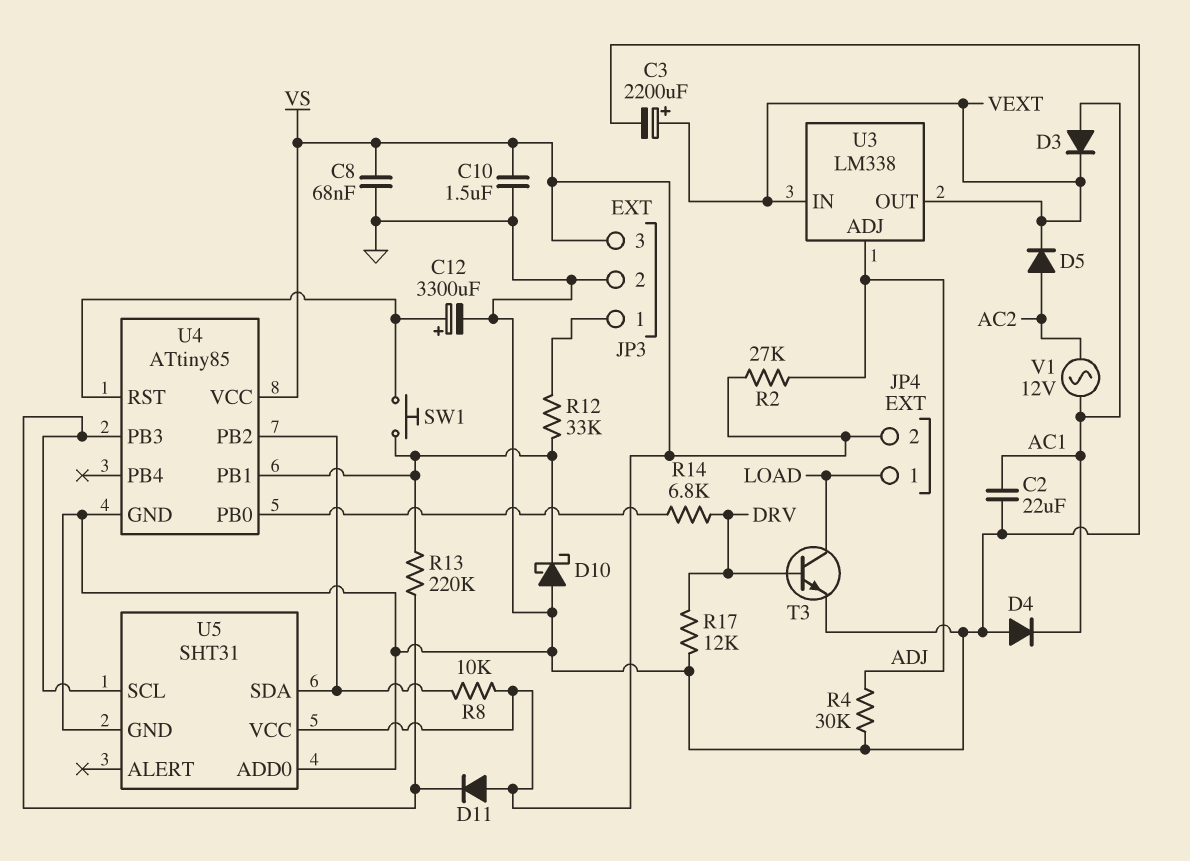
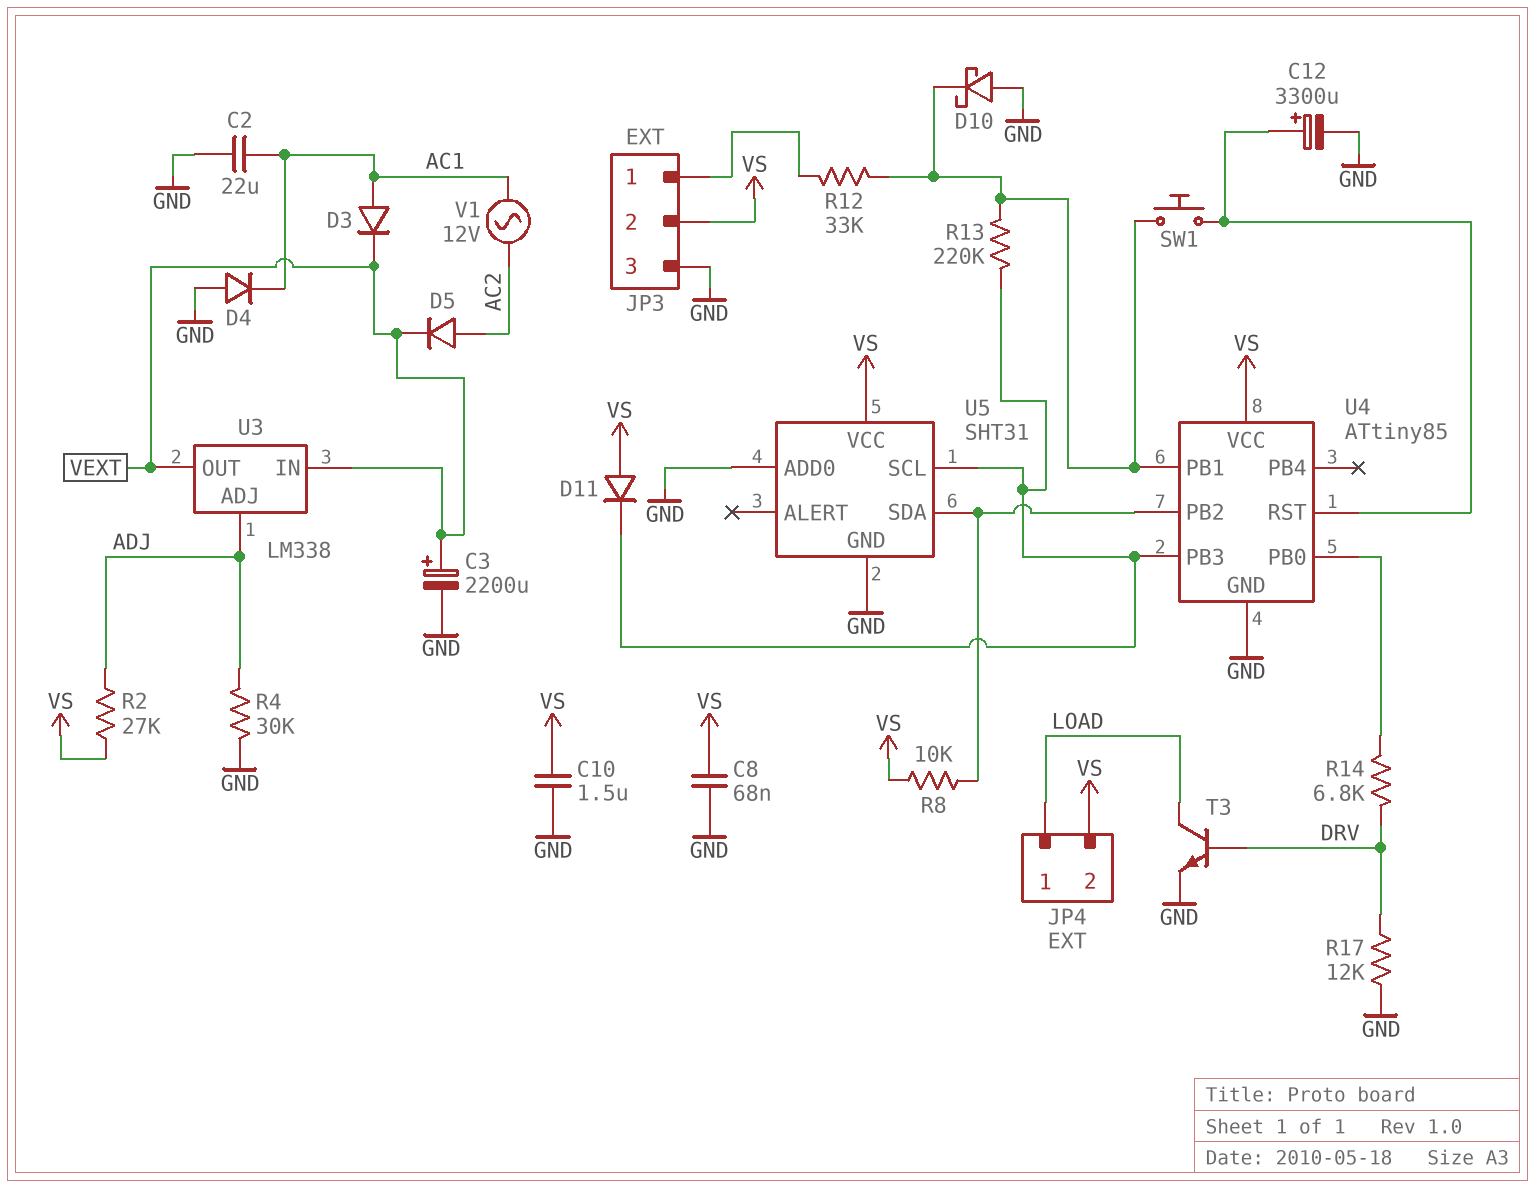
JP3 pin 2: GND -> VS
JP3 pin 3: VS -> GND

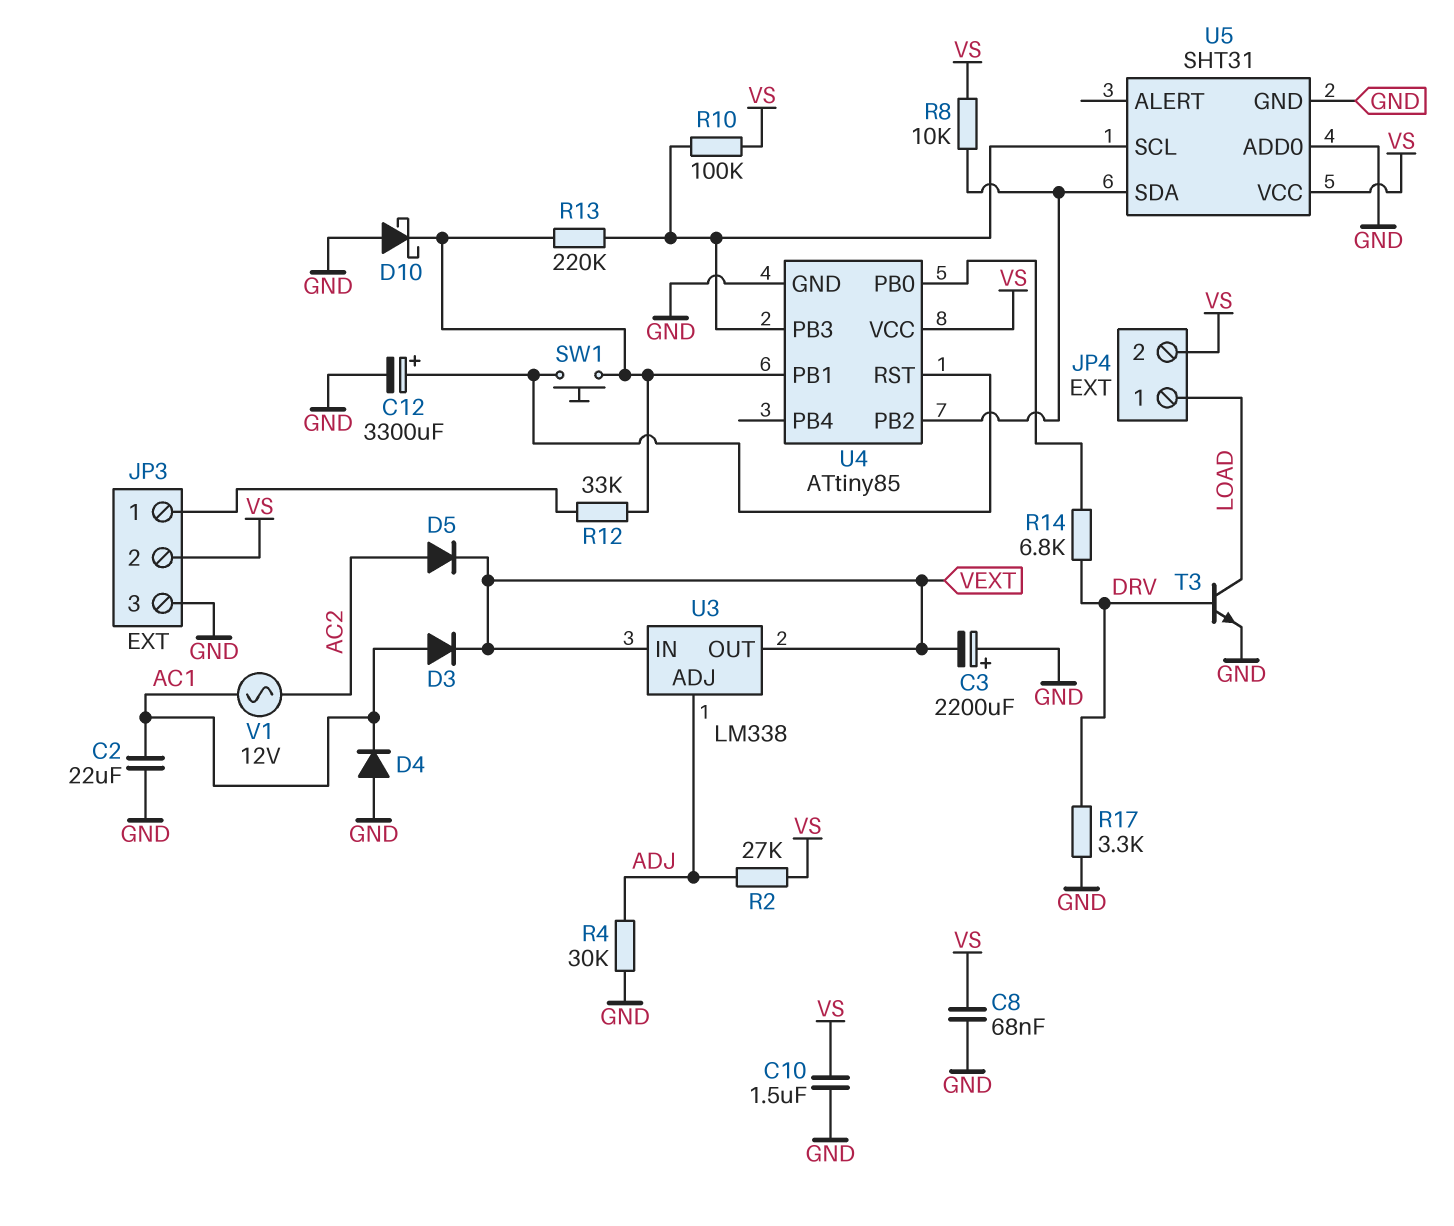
C3: 2200uF (plus VEXT, minus GND) -> 2200uF (plus GND, minus VEXT)
D11: diode (A VS, K U4/PB3) -> none
R10: none -> 100k (U4/PB3, VS)
R17: 12k (DRV, GND) -> 3.3k (DRV, GND)

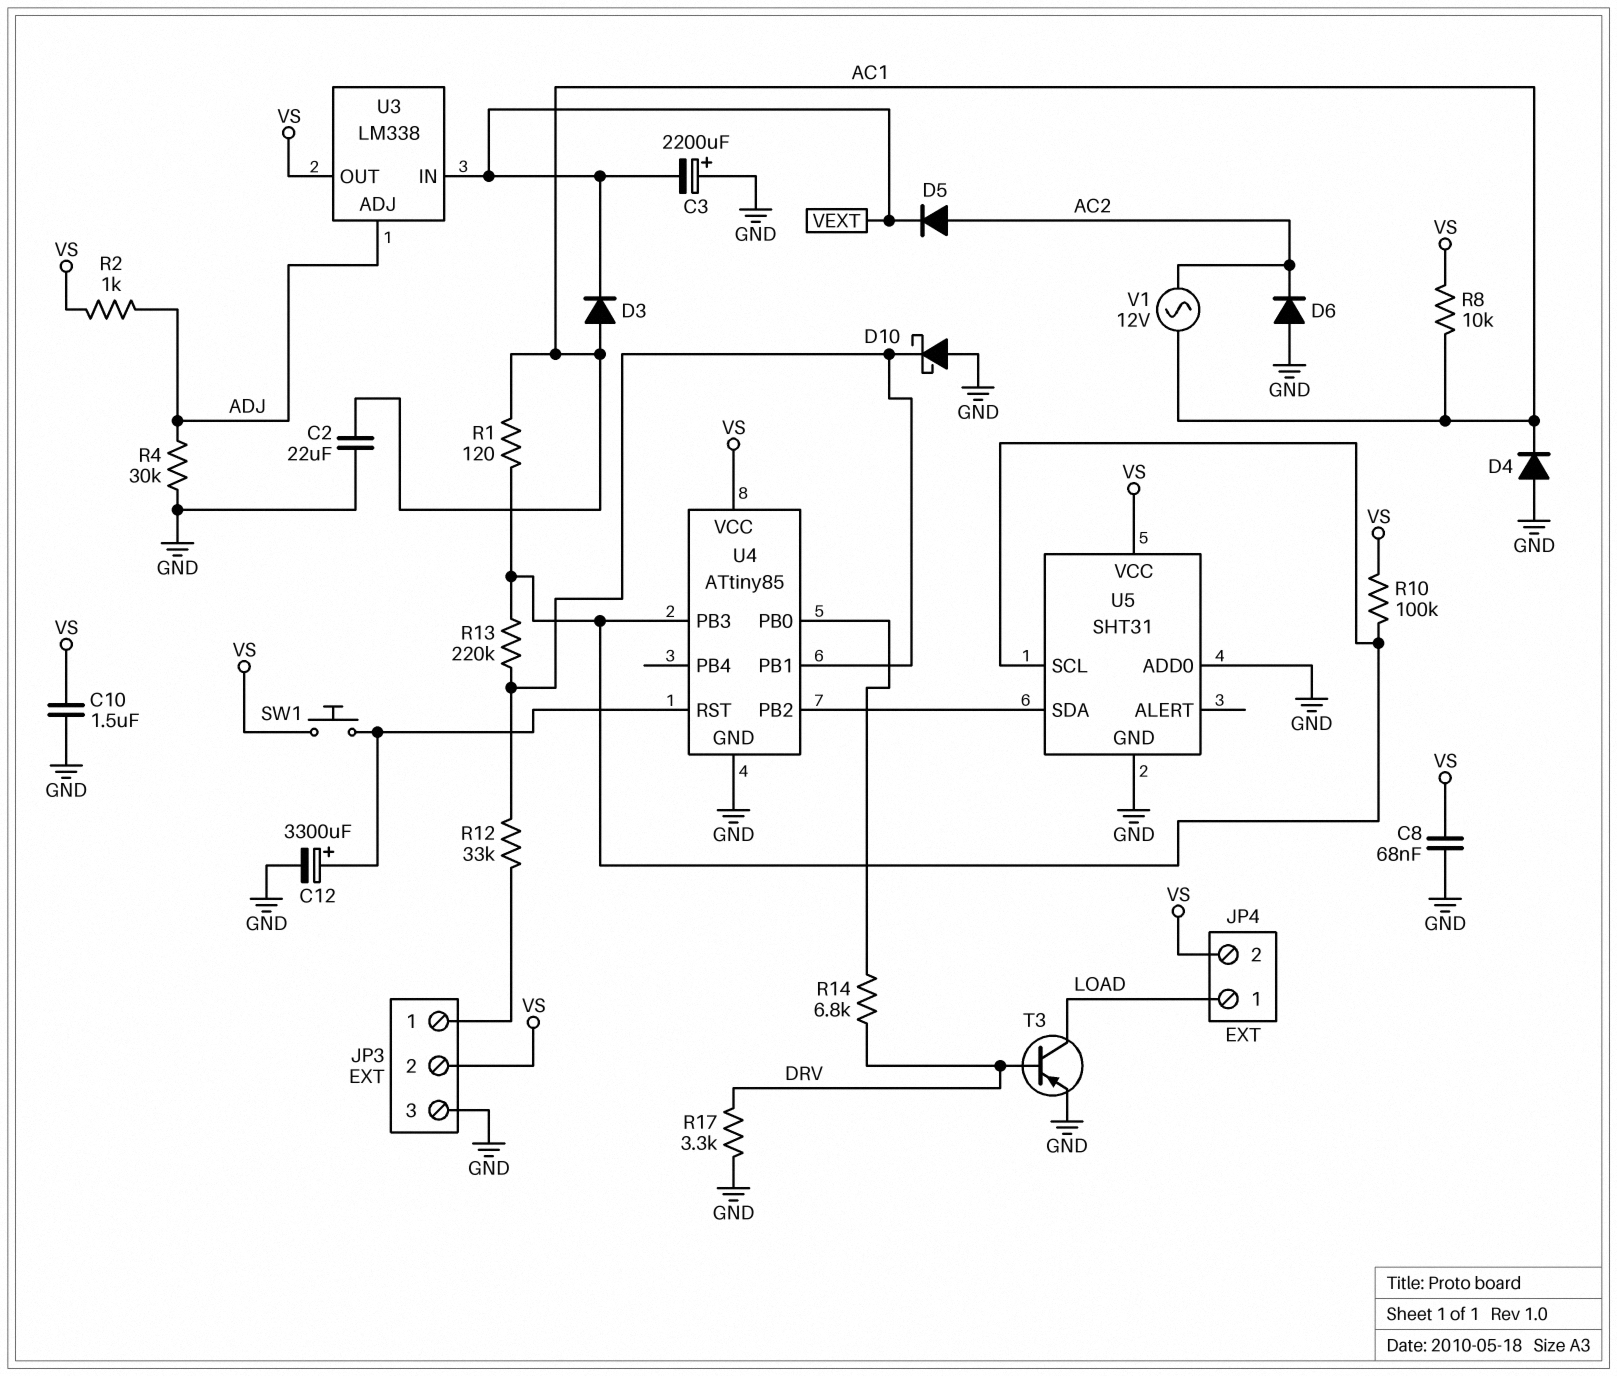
D6: none -> diode (A GND, K AC2)
R1: none -> 120 (AC1, U4/PB3)
R2: 27k (ADJ, VS) -> 1k (ADJ, VS)
R8: 10k (U4/PB2, VS) -> 10k (AC1, VS)
SW1: button (U4/PB1, U4/RST) -> button (U4/RST, VS)
T3: NPN (B DRV, C LOAD, E GND) -> PNP (B DRV, C LOAD, E GND)
U3 pin OUT: VEXT -> VS

